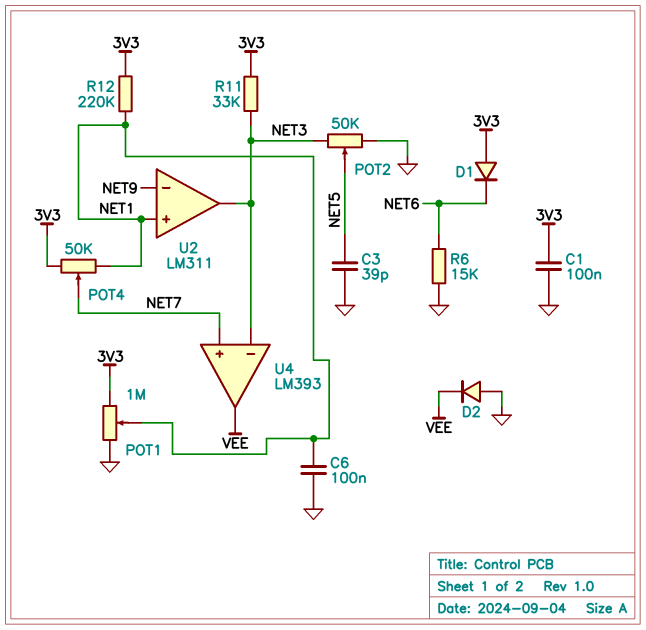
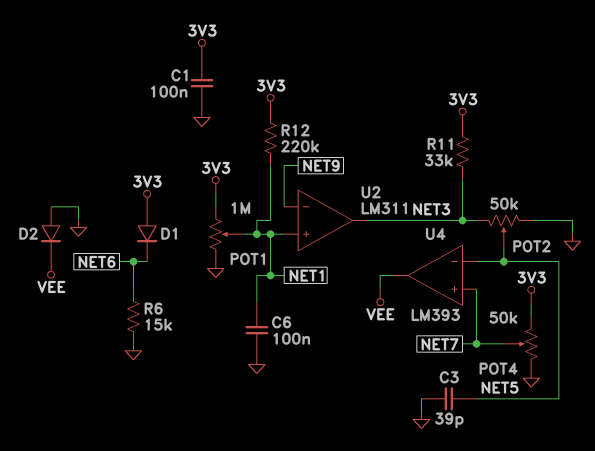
POT4: 50k (3V3, NET1, wiper NET7) -> 50k (3V3, GND, wiper NET7)
U4 pin in-: NET3 -> NET5

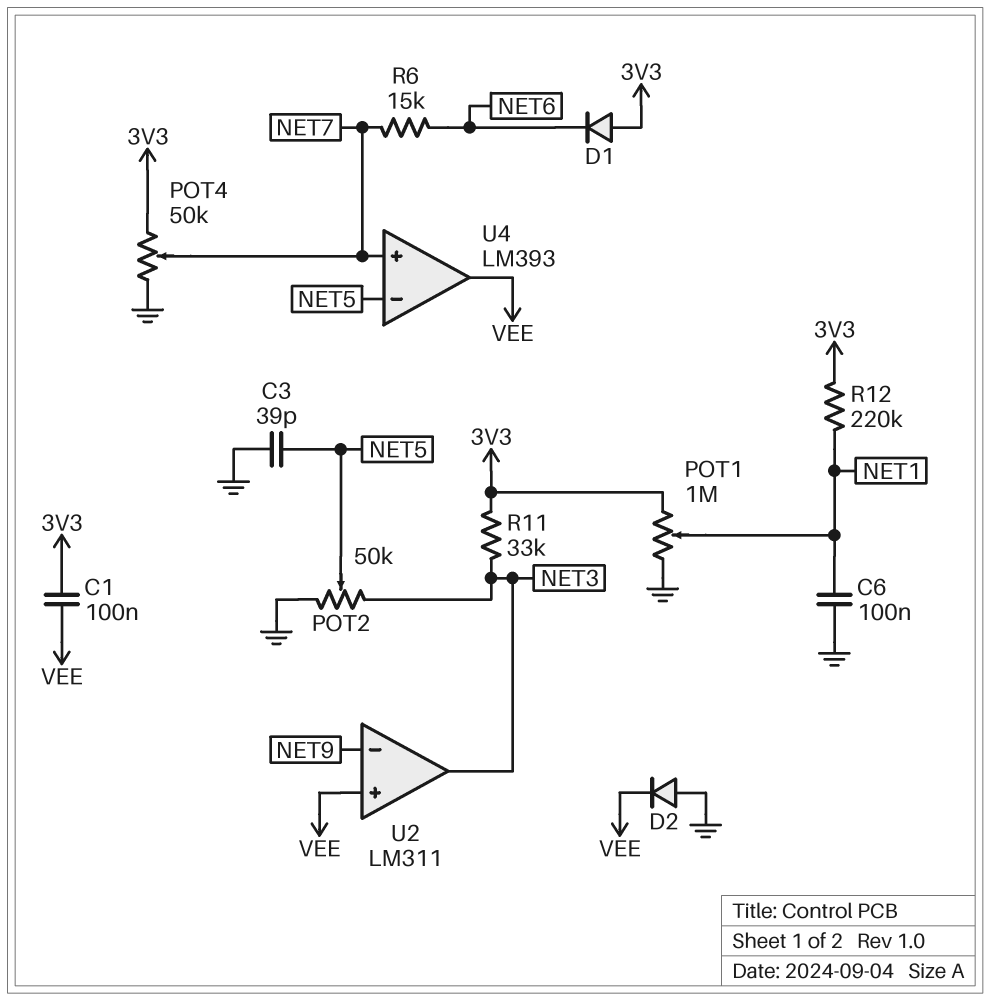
C1: 100nF (3V3, GND) -> 100nF (3V3, VEE)
R6: 15k (GND, NET6) -> 15k (NET6, NET7)
U2 pin in+: NET1 -> VEE

